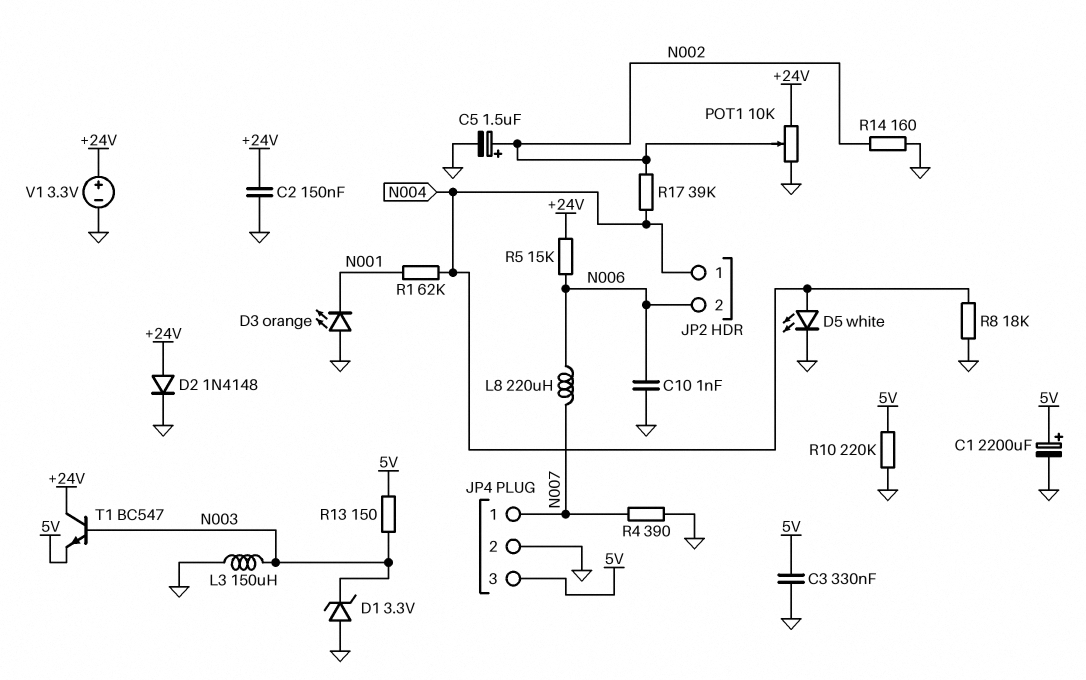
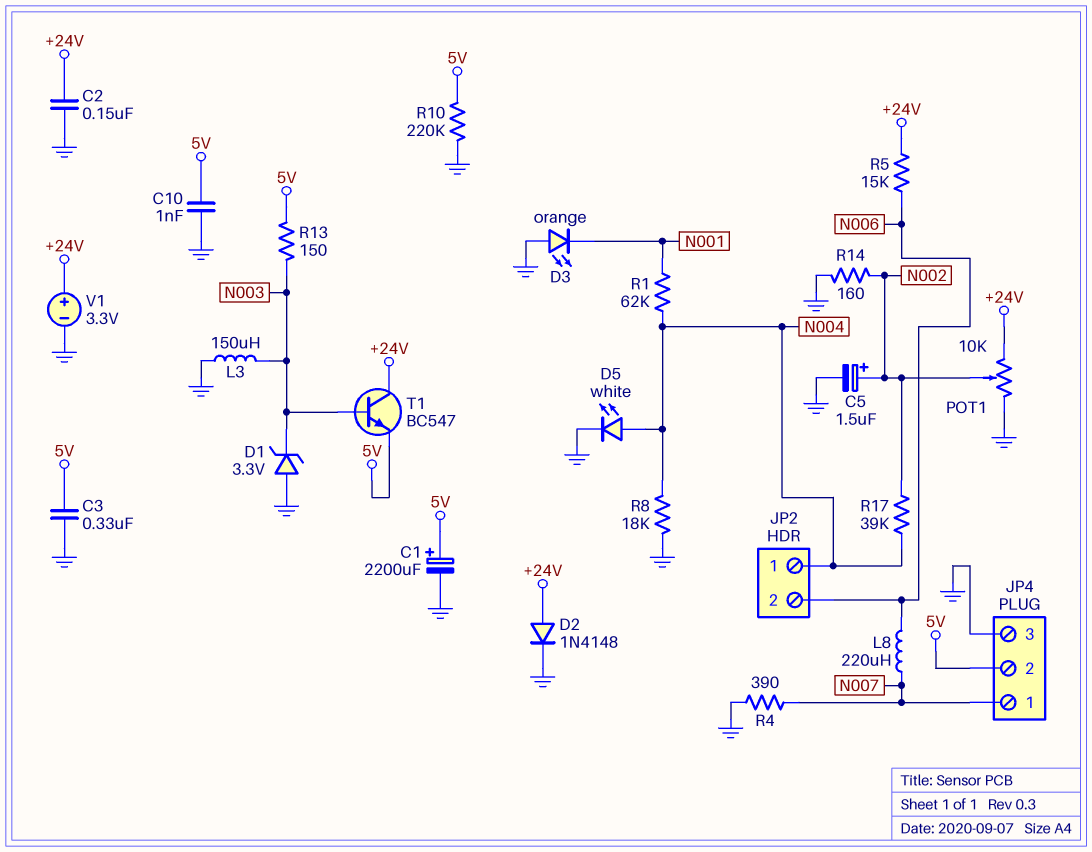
C10: 1nF (GND, N006) -> 1nF (5V, GND)
JP4 pin 2: GND -> 5V
JP4 pin 3: 5V -> GND

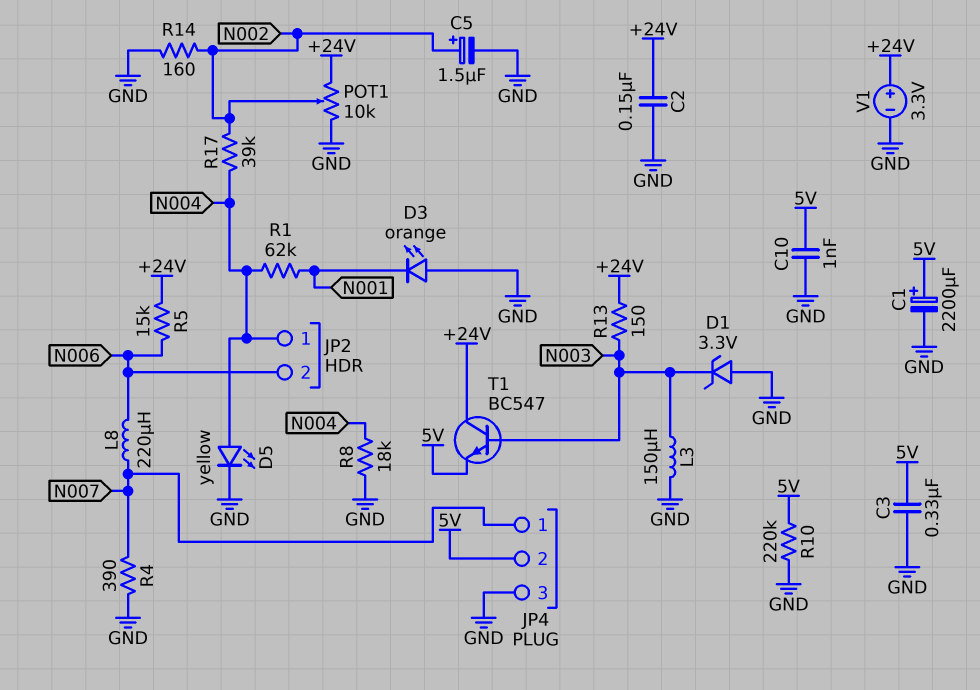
D2: diode 1N4148 (A +24V, K GND) -> none
D5: LED white (A N004, K GND) -> LED yellow (A N004, K GND)
R13: 150 (5V, N003) -> 150 (+24V, N003)

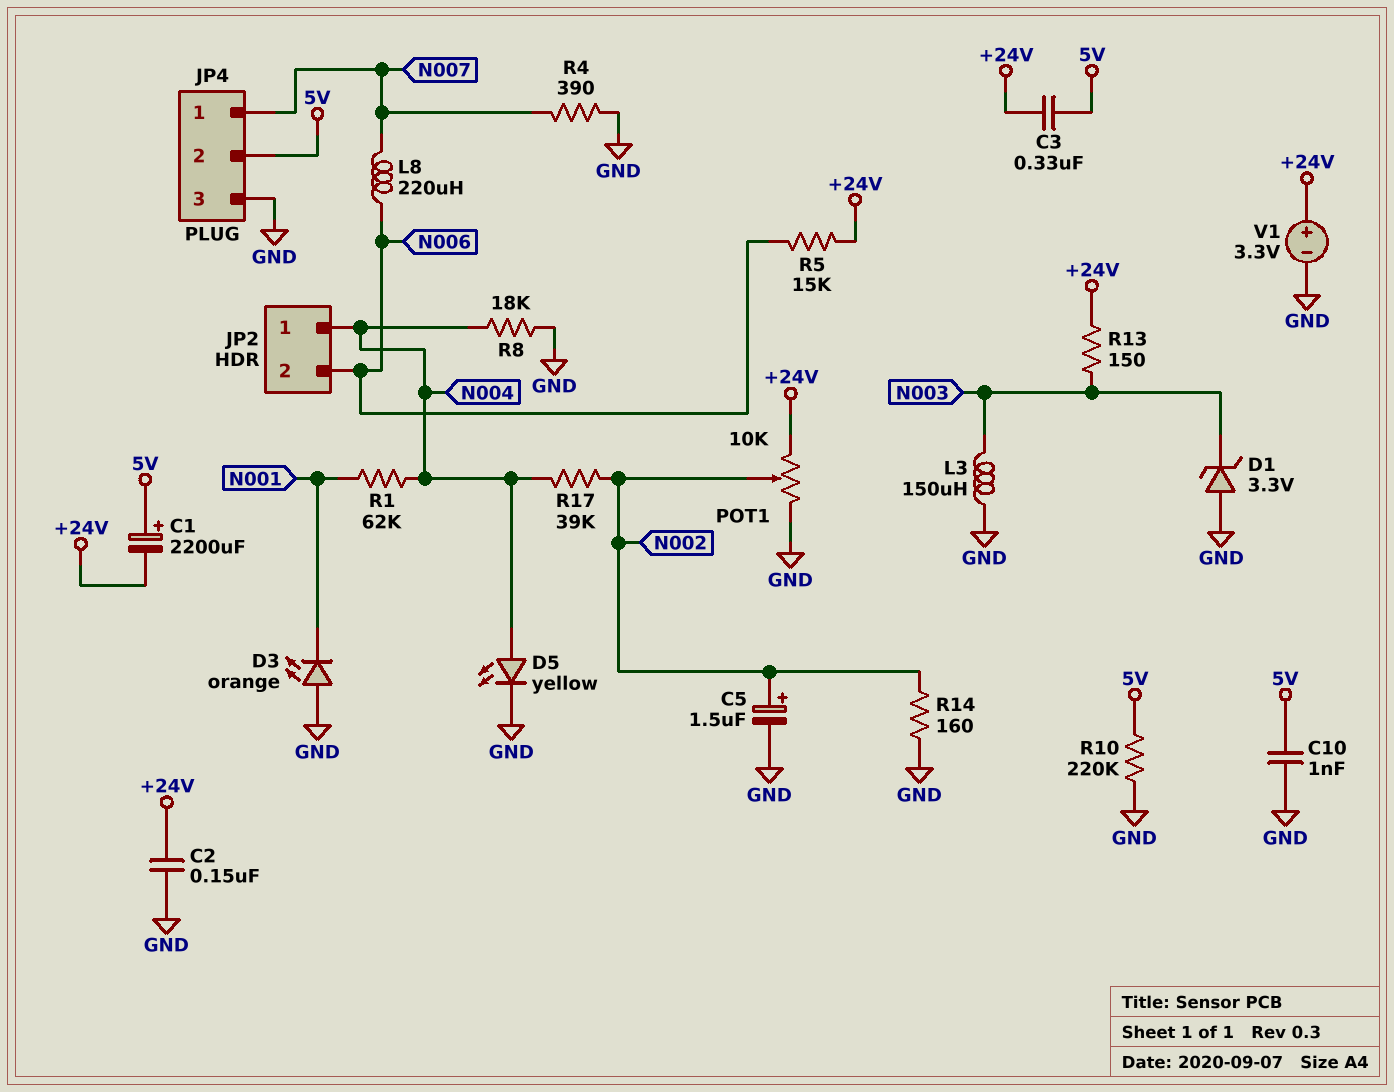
C1: 2200uF (plus 5V, minus GND) -> 2200uF (plus 5V, minus +24V)
C3: 330nF (5V, GND) -> 330nF (+24V, 5V)
T1: NPN BC547 (B N003, C +24V, E 5V) -> none

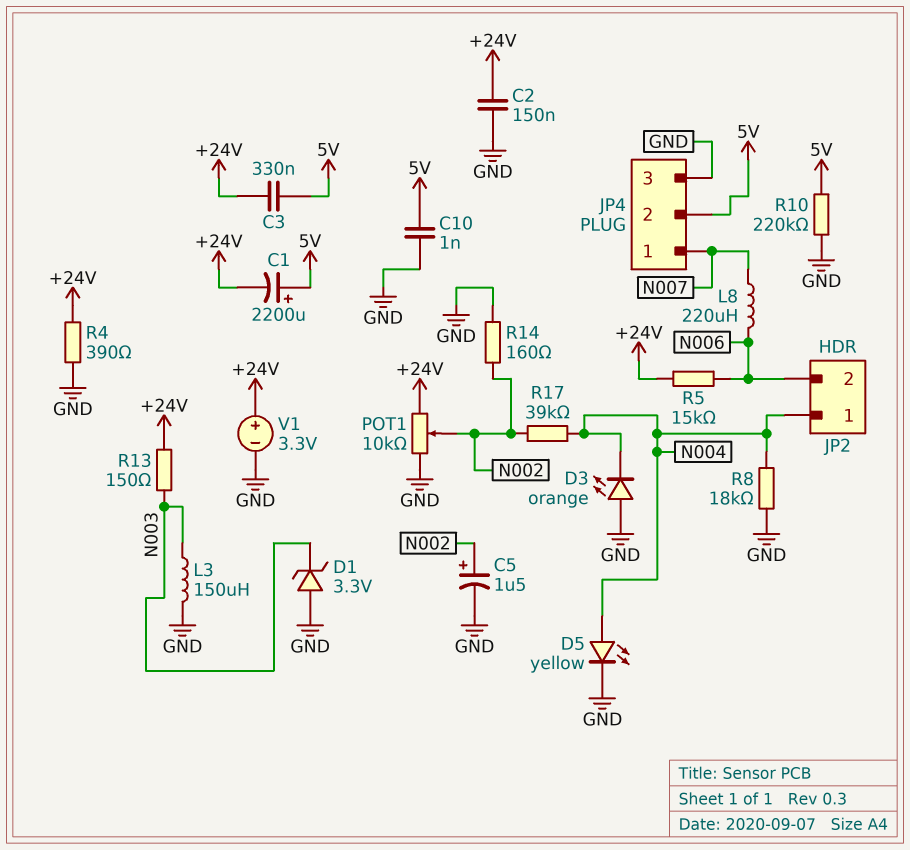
D3: LED orange (A GND, K N001) -> LED orange (A GND, K N004)
R1: 62k (N001, N004) -> none
R4: 390 (GND, N007) -> 390 (+24V, GND)

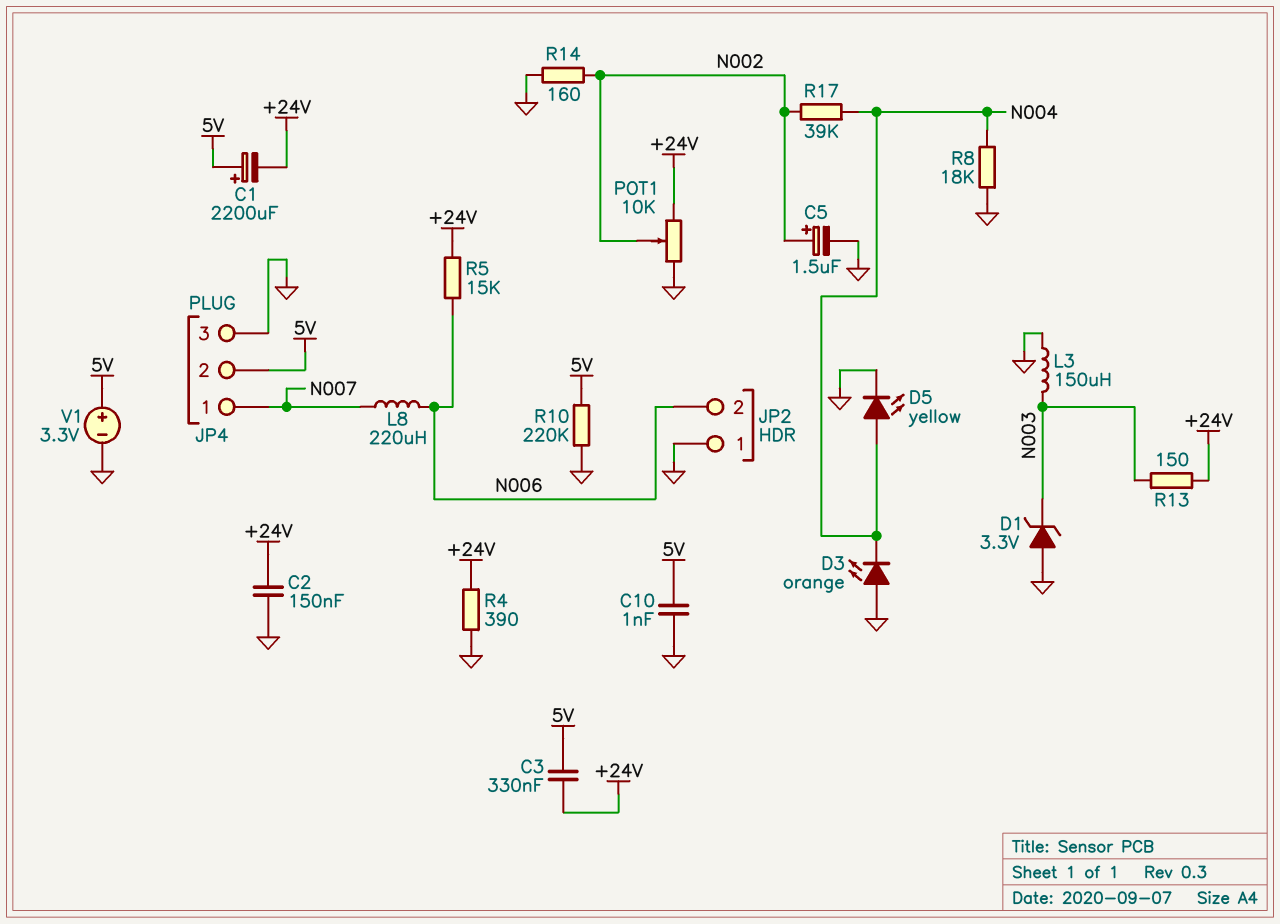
JP2 pin 1: N004 -> GND
V1: 3.3V (plus +24V, minus GND) -> 3.3V (plus 5V, minus GND)

